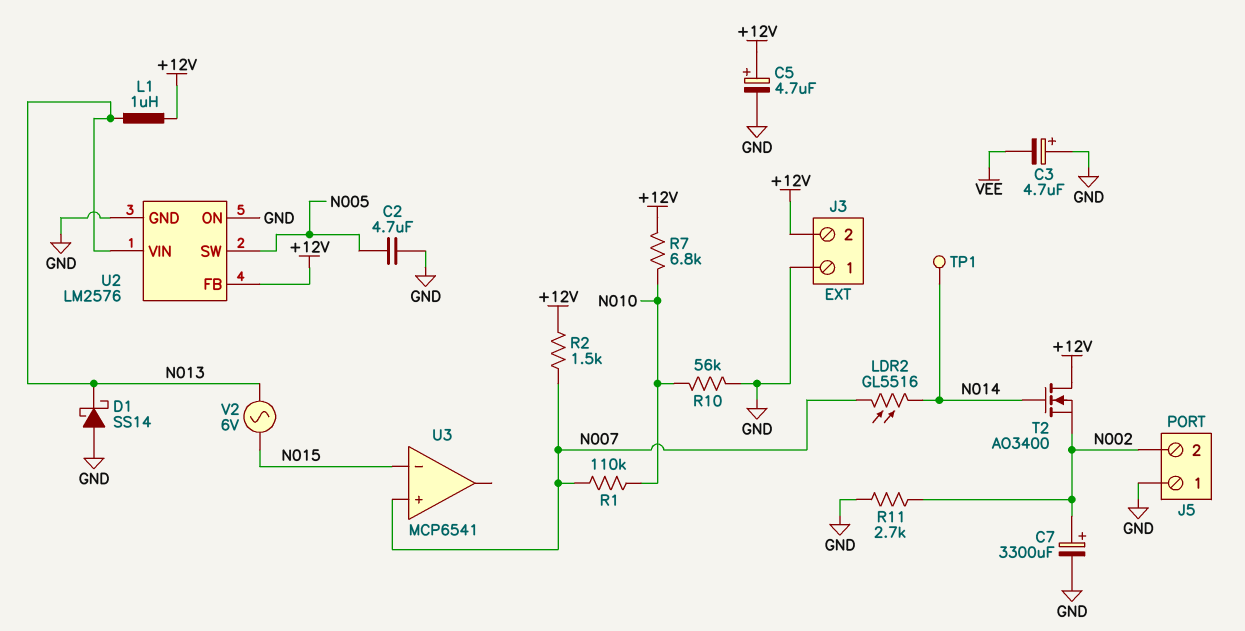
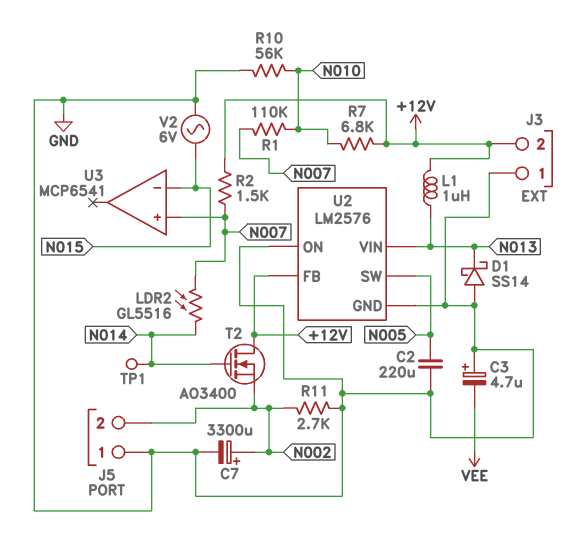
C2: 4.7uF (GND, N005) -> 220uF (GND, N005)
C5: 4.7uF (plus +12V, minus GND) -> none
V2: AC 6V (N013, N015) -> AC 6V (GND, N015)

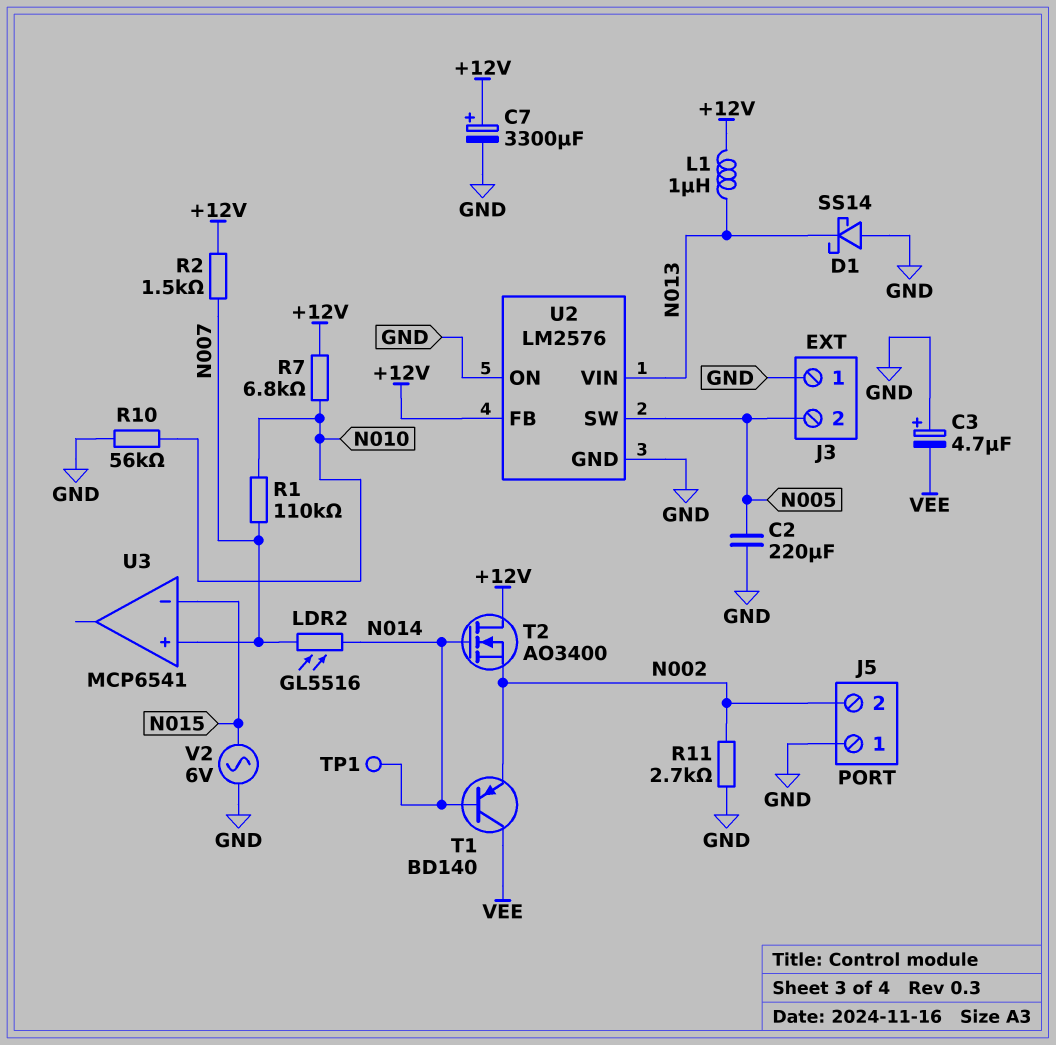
C7: 3300uF (plus N002, minus GND) -> 3300uF (plus +12V, minus GND)
J3 pin 2: +12V -> N005
T1: none -> PNP BD140 (B N014, C VEE, E N002)

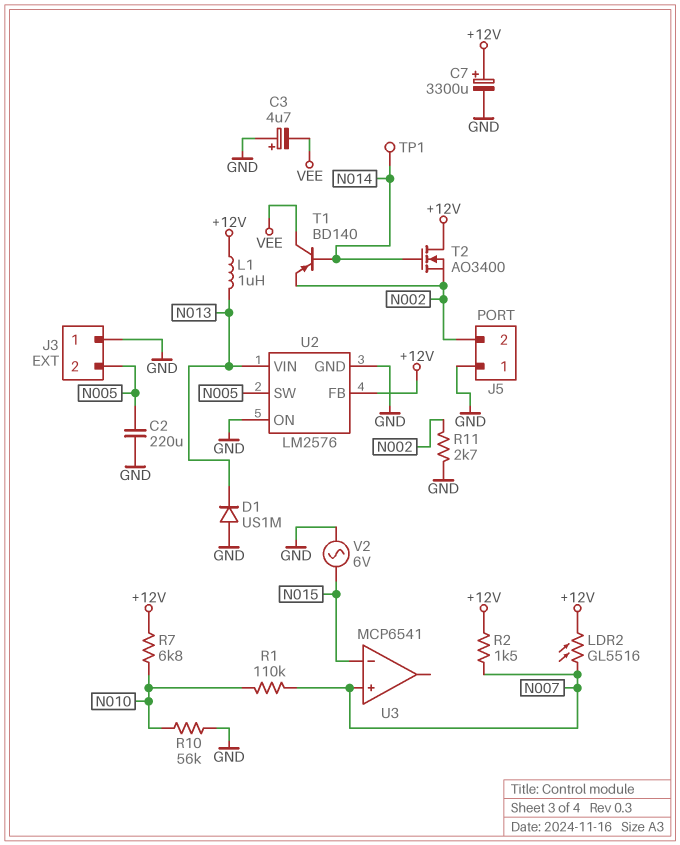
D1: schottky SS14 (A GND, K N013) -> diode US1M (A GND, K N013)
LDR2: GL5516 (N007, N014) -> GL5516 (+12V, N007)

